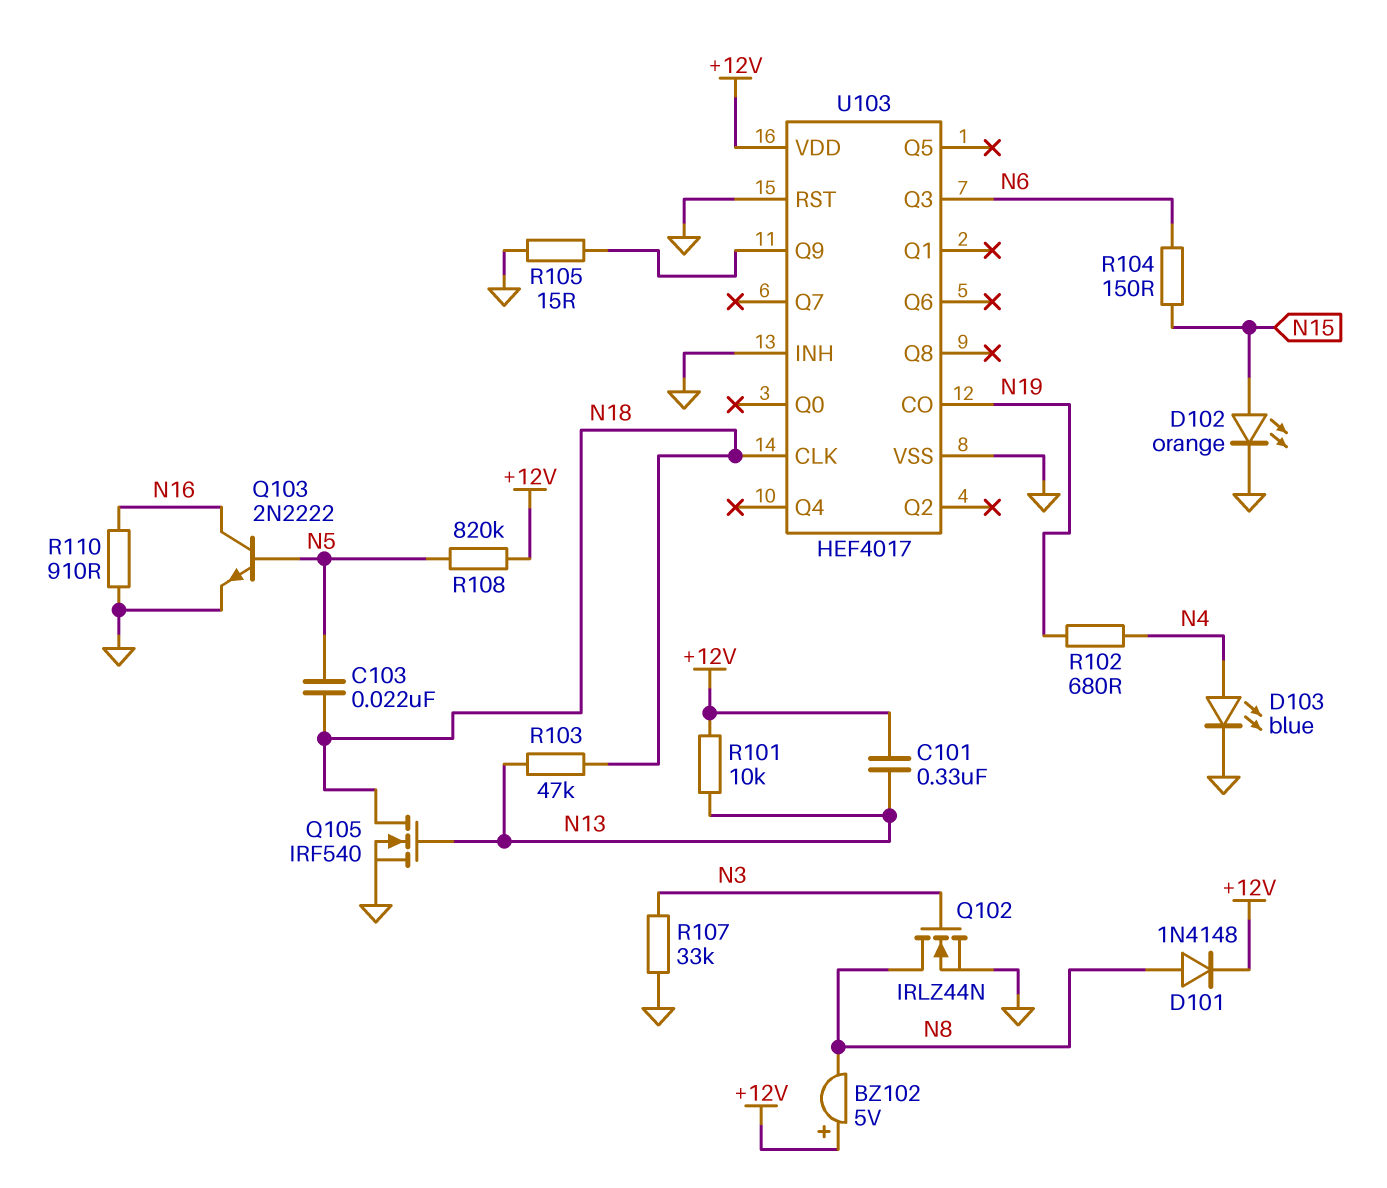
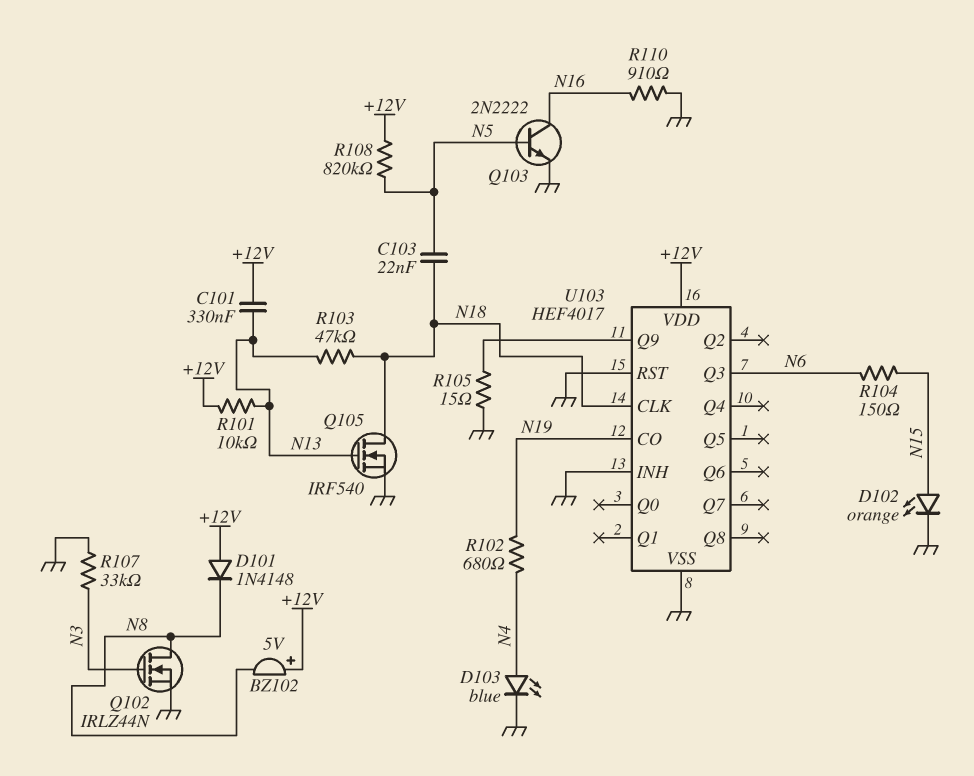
D101: diode 1N4148 (A N8, K +12V) -> diode 1N4148 (A +12V, K N8)

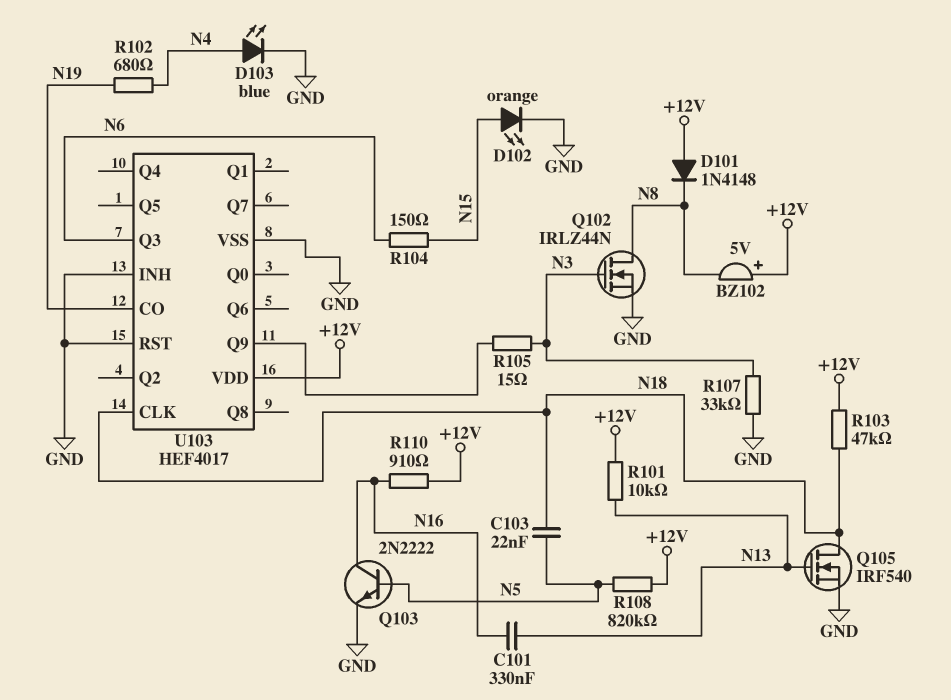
C101: 330nF (+12V, N13) -> 330nF (N13, N16)
R103: 47k (N13, N18) -> 47k (+12V, N18)
R105: 15 (GND, U103/Q9) -> 15 (N3, U103/Q9)
R110: 910 (GND, N16) -> 910 (+12V, N16)

